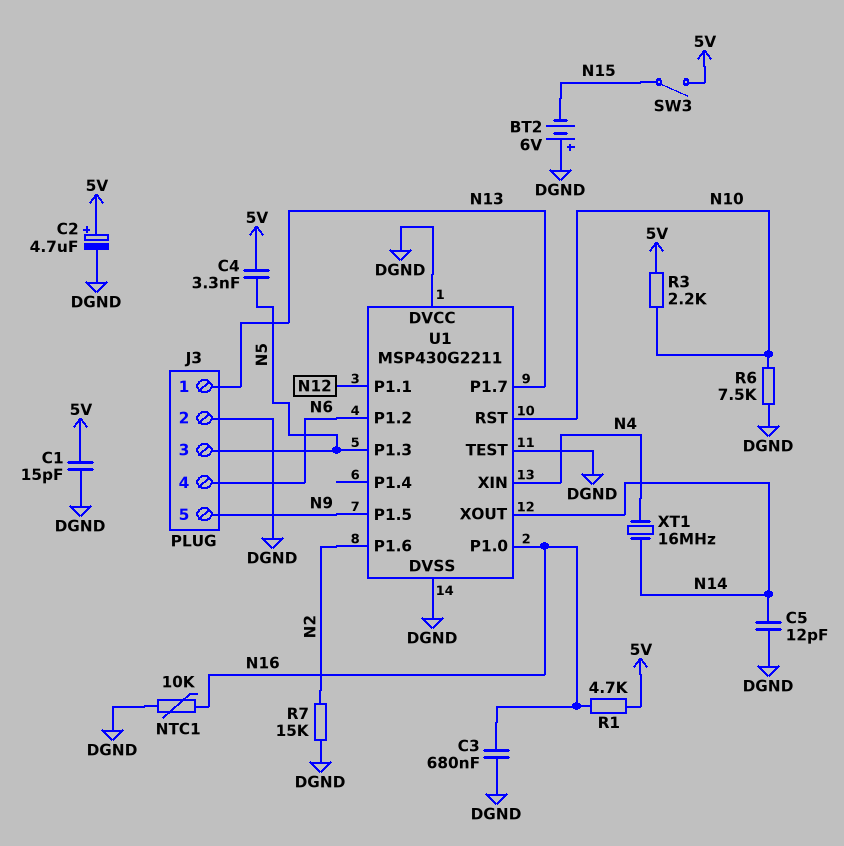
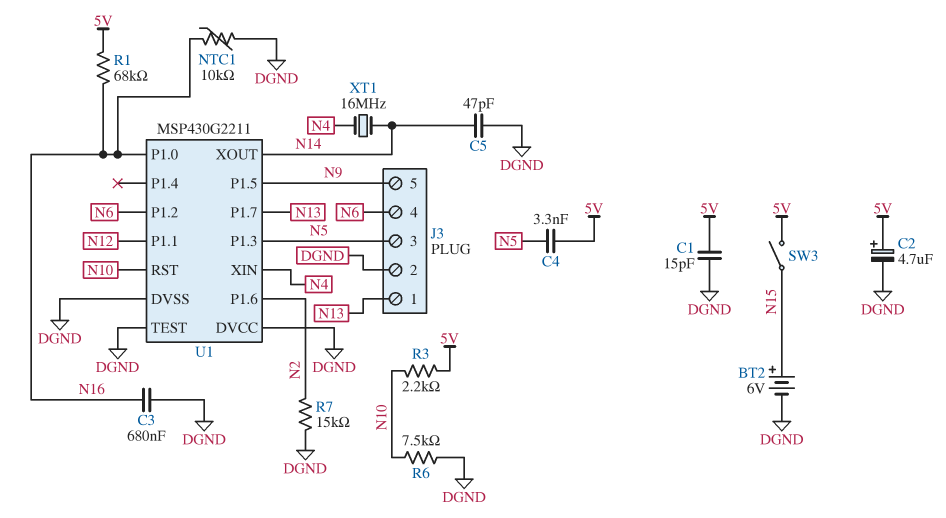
BT2: 6V (plus DGND, minus N15) -> 6V (plus N15, minus DGND)
C5: 12pF (DGND, N14) -> 47pF (DGND, N14)
R1: 4.7k (5V, N16) -> 68k (5V, N16)

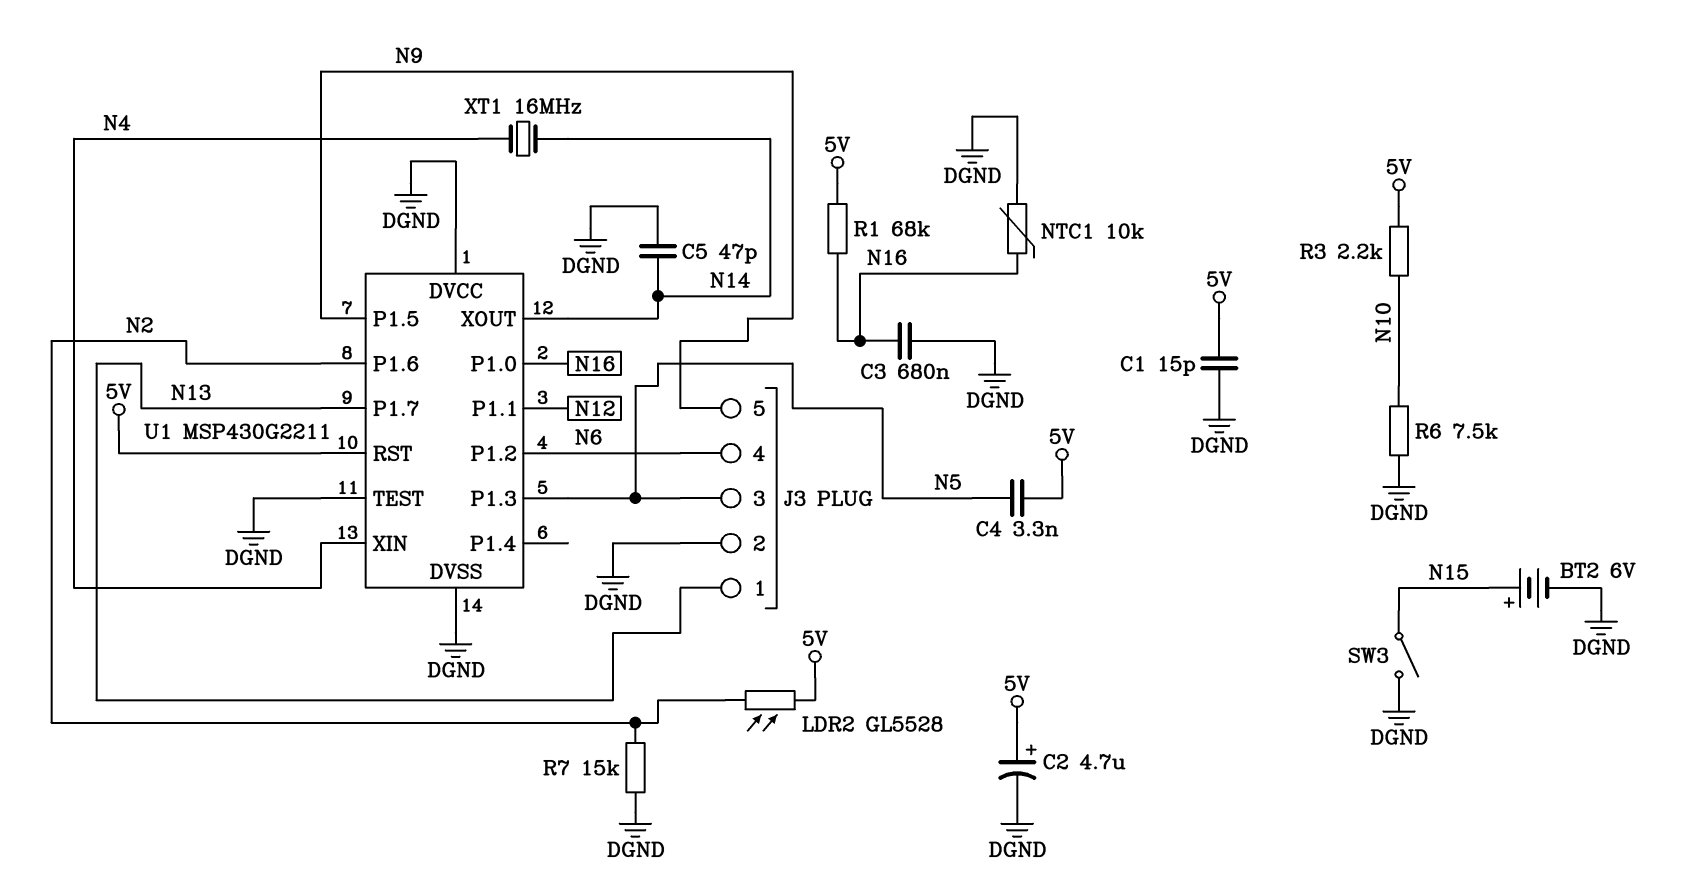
LDR2: none -> GL5528 (5V, N2)
SW3: switch (5V, N15) -> switch (DGND, N15)
U1 pin RST: N10 -> 5V

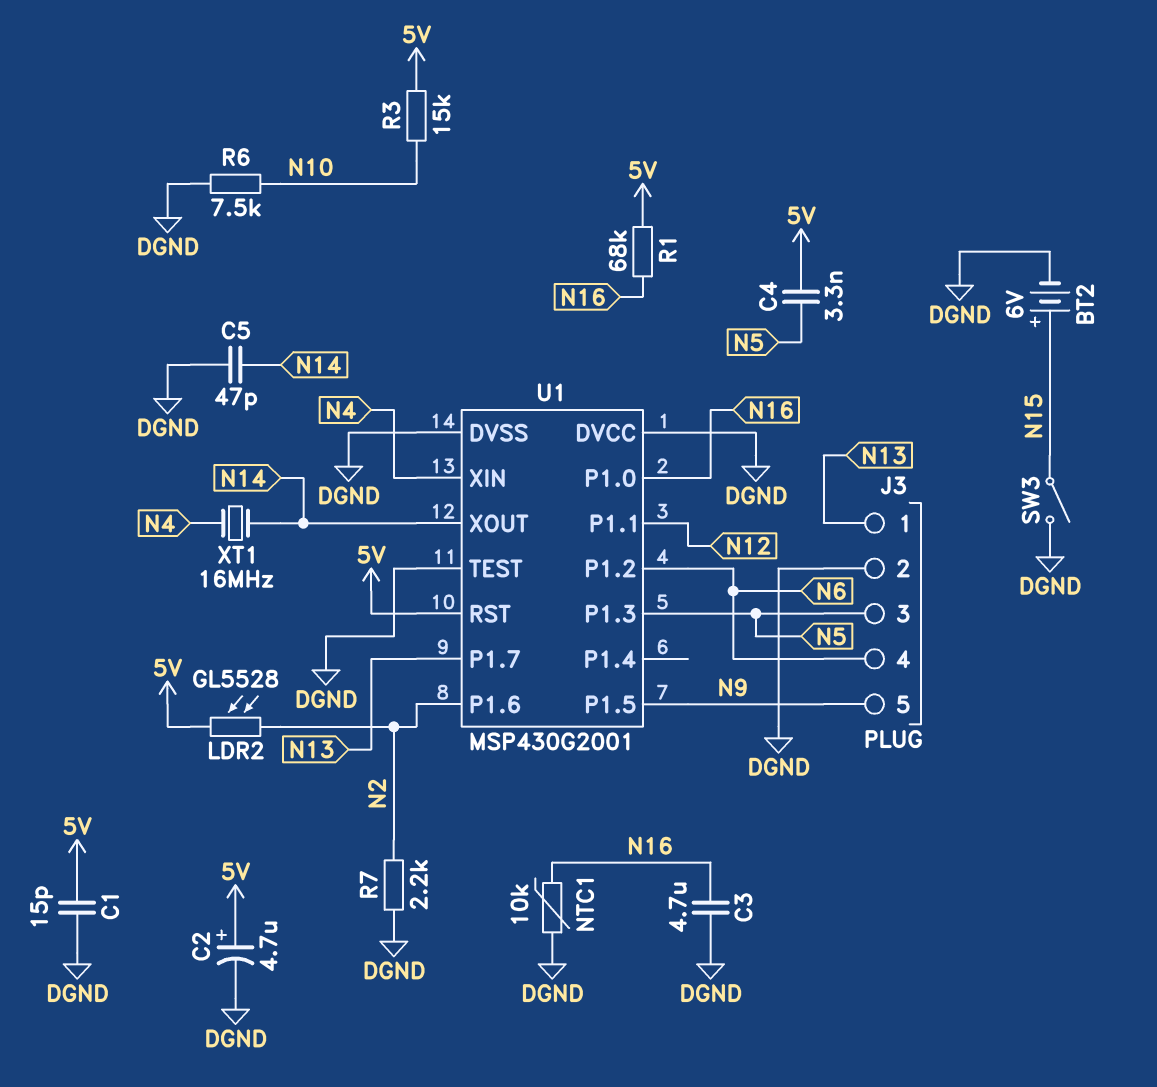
C3: 680nF (DGND, N16) -> 4.7uF (DGND, N16)
R3: 2.2k (5V, N10) -> 15k (5V, N10)
R7: 15k (DGND, N2) -> 2.2k (DGND, N2)
U1: MSP430G2211 -> MSP430G2001

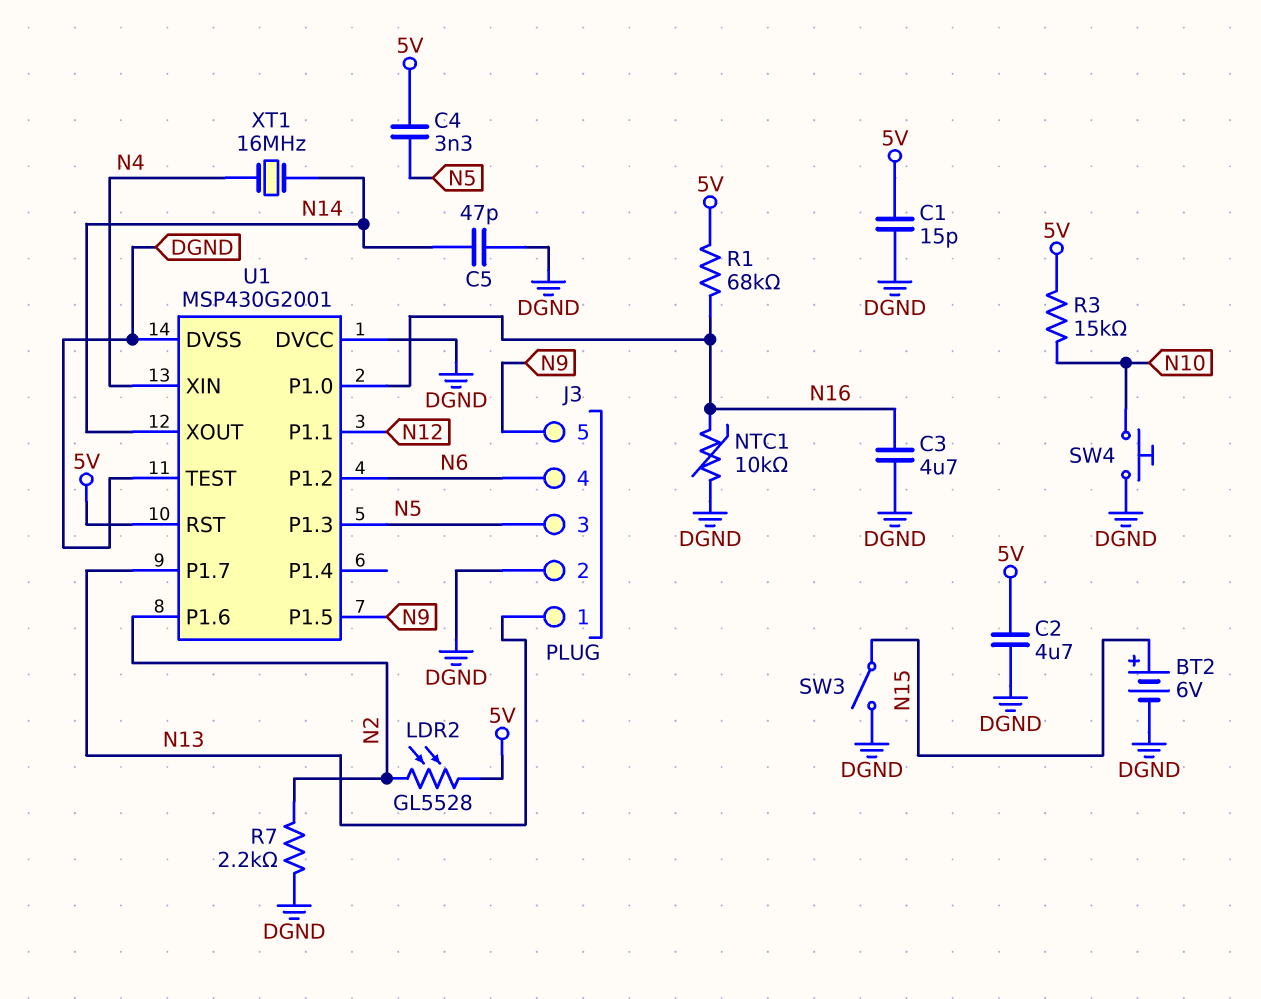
C2: 4.7uF (plus 5V, minus DGND) -> 4.7uF (5V, DGND)
R6: 7.5k (DGND, N10) -> none
SW4: none -> button (DGND, N10)

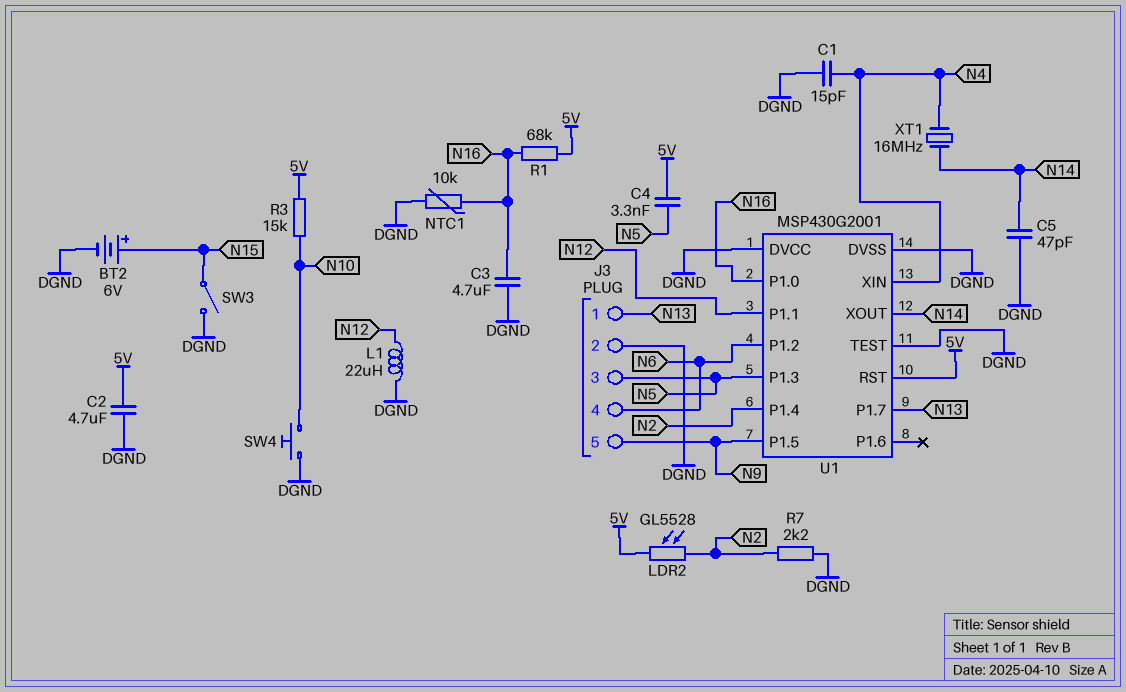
C1: 15pF (5V, DGND) -> 15pF (DGND, N4)
L1: none -> 22uH (DGND, N12)
U1 pin P1.4: none -> N2
U1 pin P1.6: N2 -> none

